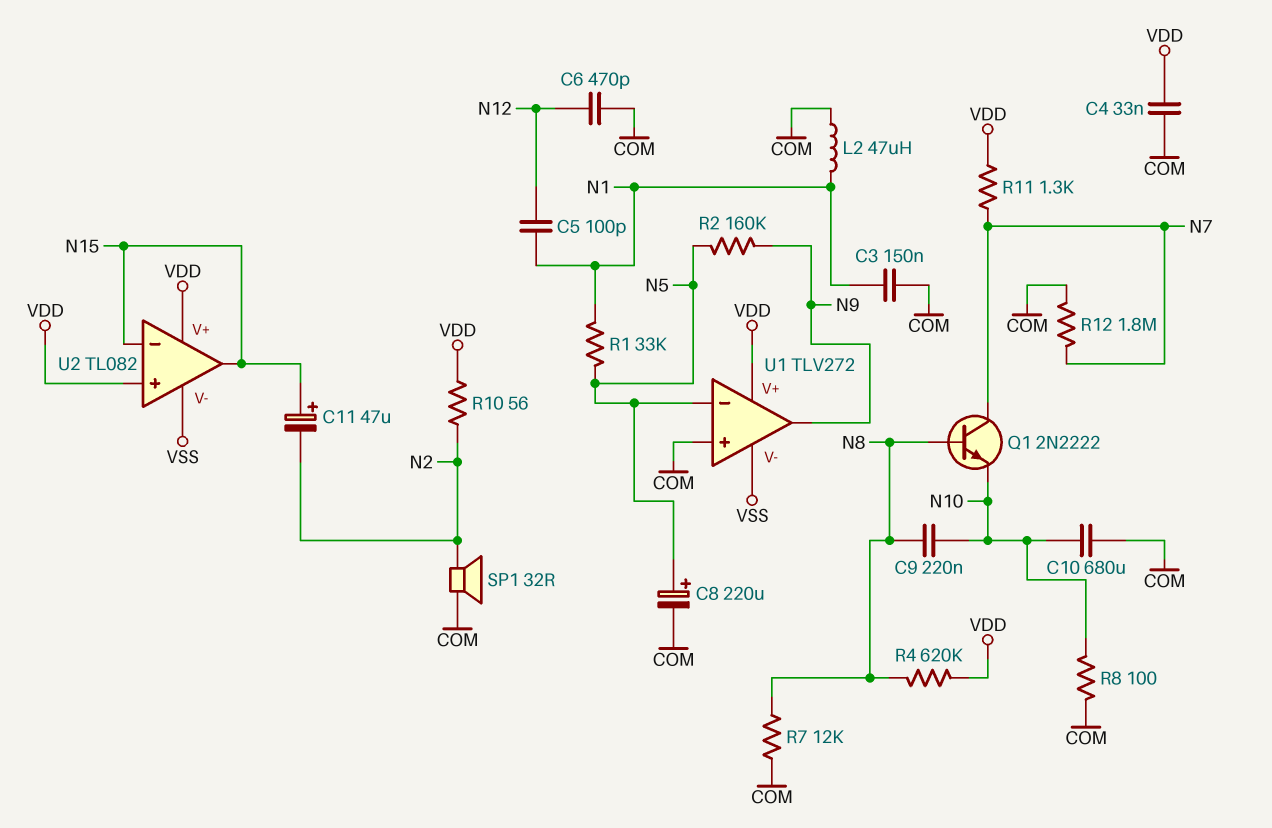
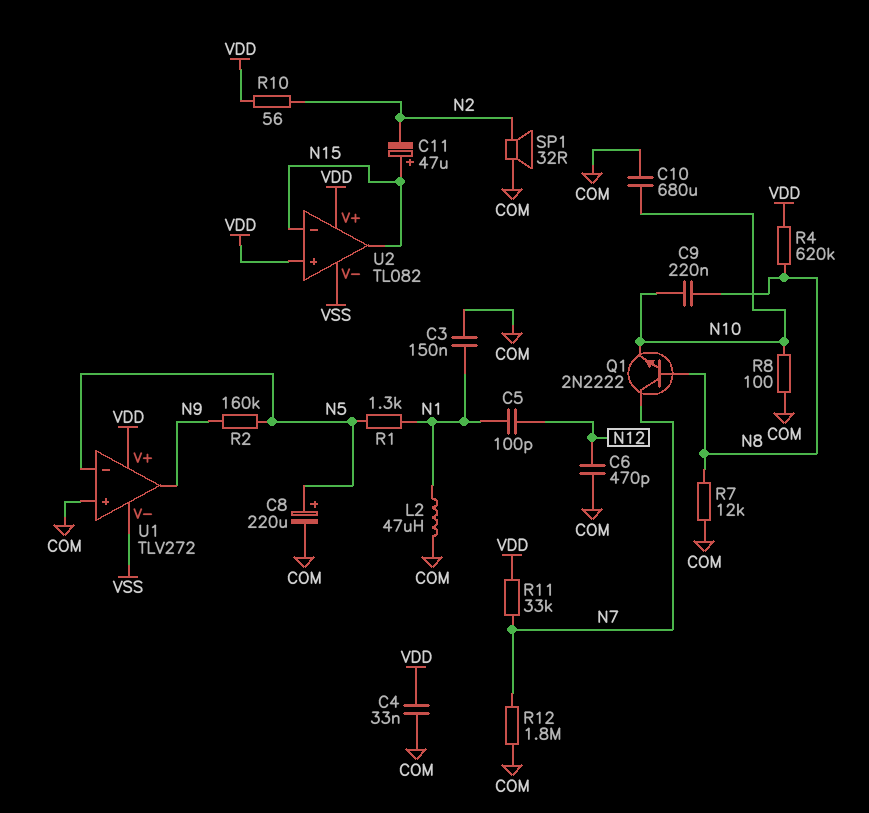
R1: 33k (N1, N5) -> 1.3k (N1, N5)
R11: 1.3k (N7, VDD) -> 33k (N7, VDD)

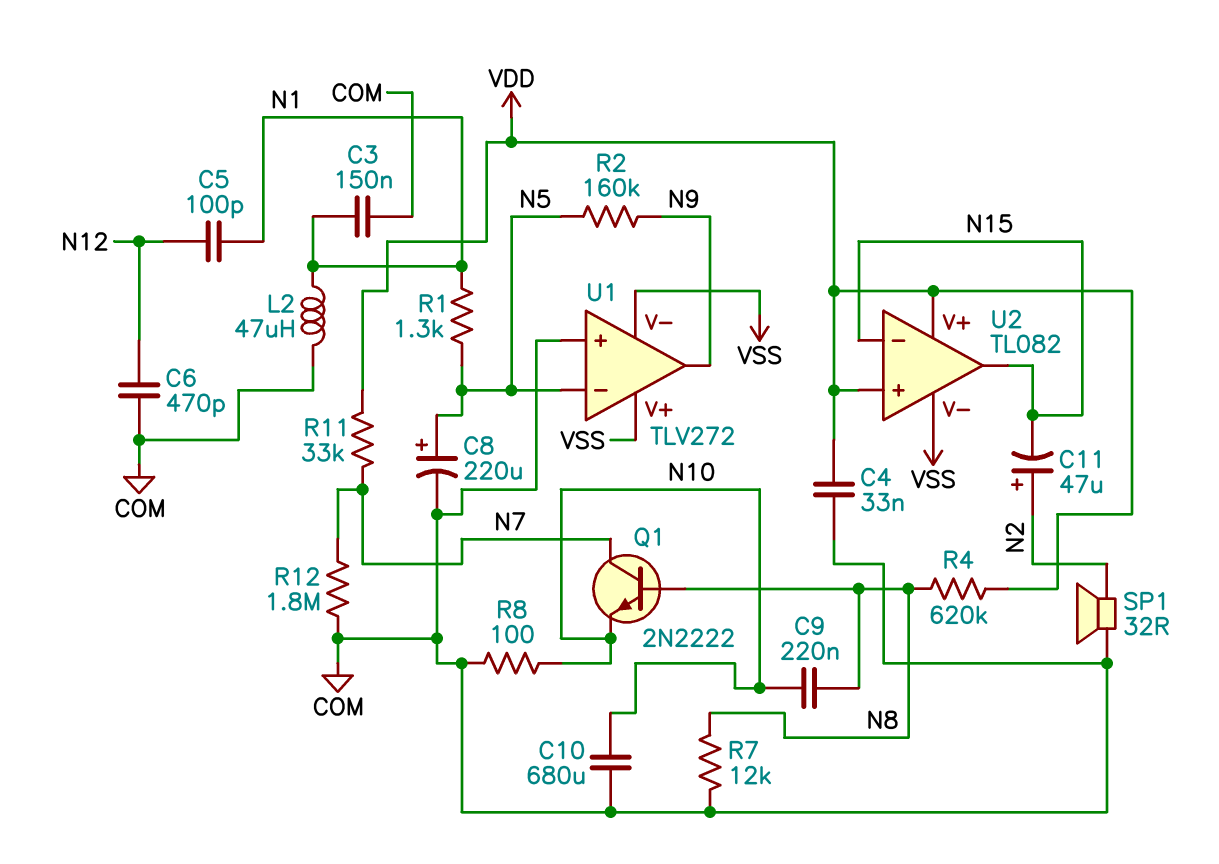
C11: 47uF (plus N15, minus N2) -> 47uF (plus N2, minus N15)
R10: 56 (N2, VDD) -> none
U1 pin V+: VDD -> VSS

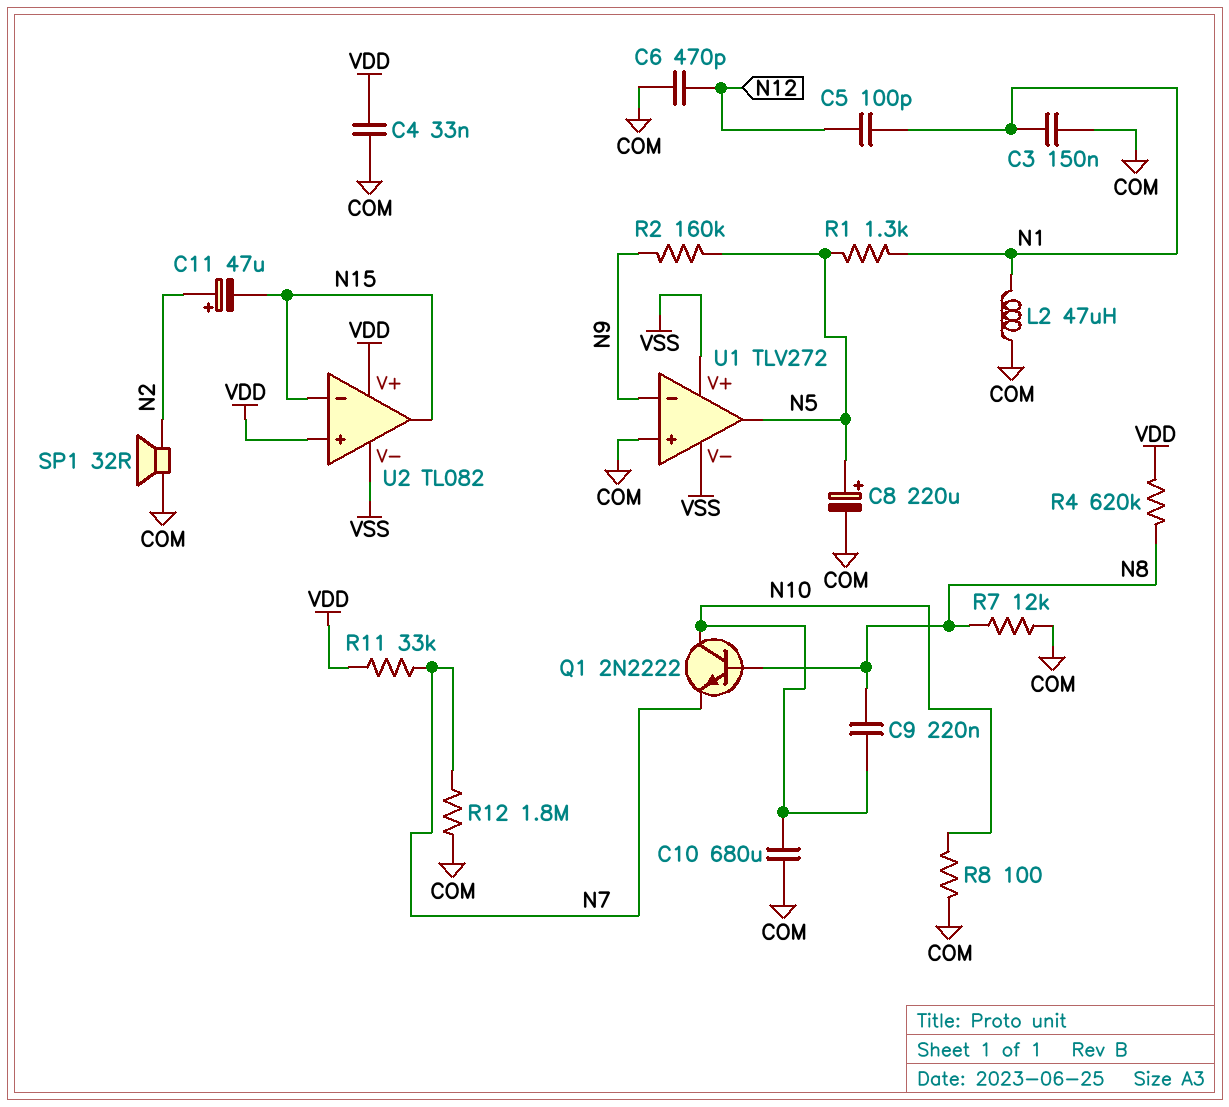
Q1: NPN 2N2222 (B N8, C N7, E N10) -> NPN 2N2222 (B N8, C N10, E N7)
U1 pin in-: N5 -> N9
U1 pin out: N9 -> N5

